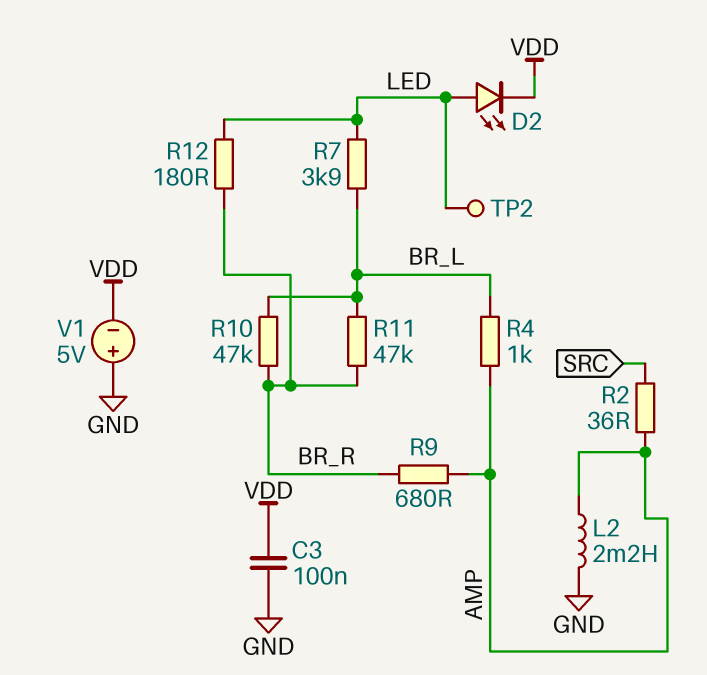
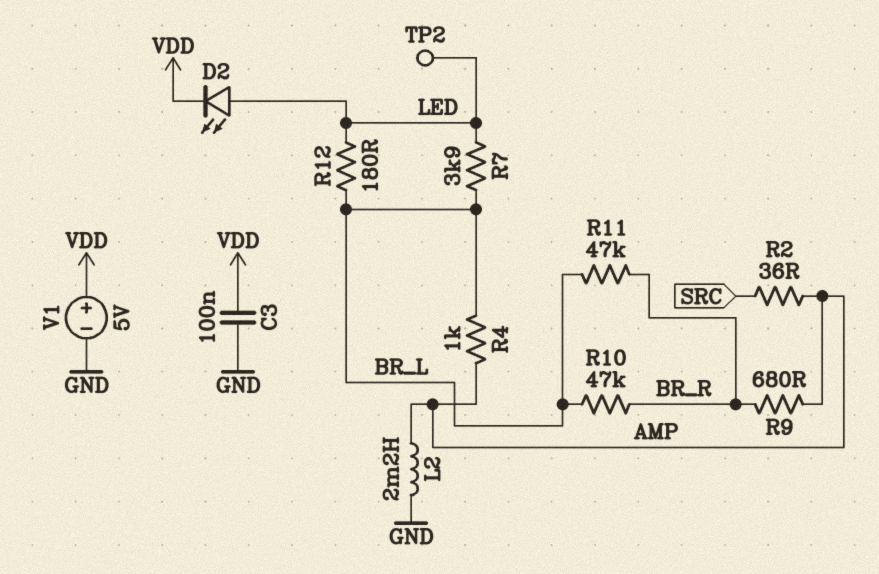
R12: 180 (BR_R, LED) -> 180 (BR_L, LED)
V1: 5V (plus GND, minus VDD) -> 5V (plus VDD, minus GND)

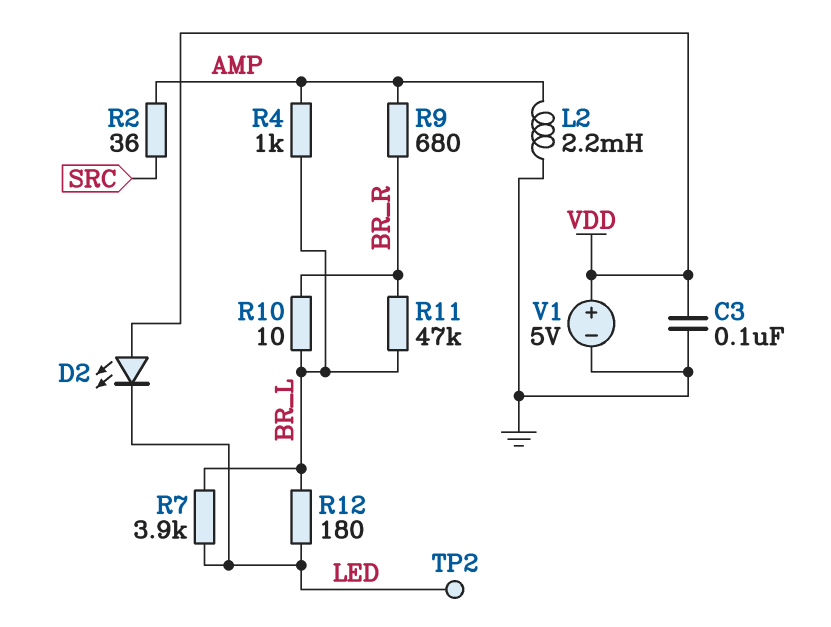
D2: LED (A LED, K VDD) -> LED (A VDD, K LED)
R10: 47k (BR_L, BR_R) -> 10 (BR_L, BR_R)

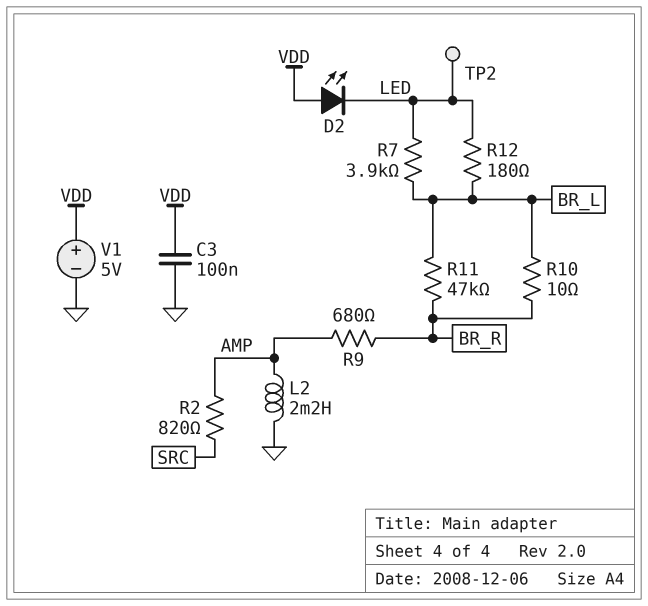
R2: 36 (AMP, SRC) -> 820 (AMP, SRC)
R4: 1k (AMP, BR_L) -> none

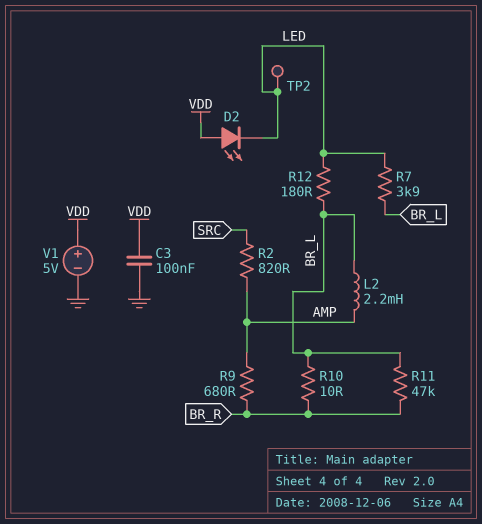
L2: 2.2mH (AMP, GND) -> 2.2mH (AMP, BR_L)

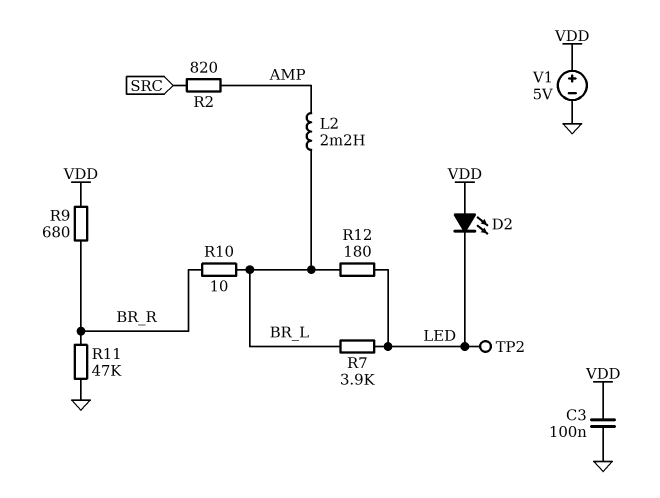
R9: 680 (AMP, BR_R) -> 680 (BR_R, VDD)
R11: 47k (BR_L, BR_R) -> 47k (BR_R, GND)

